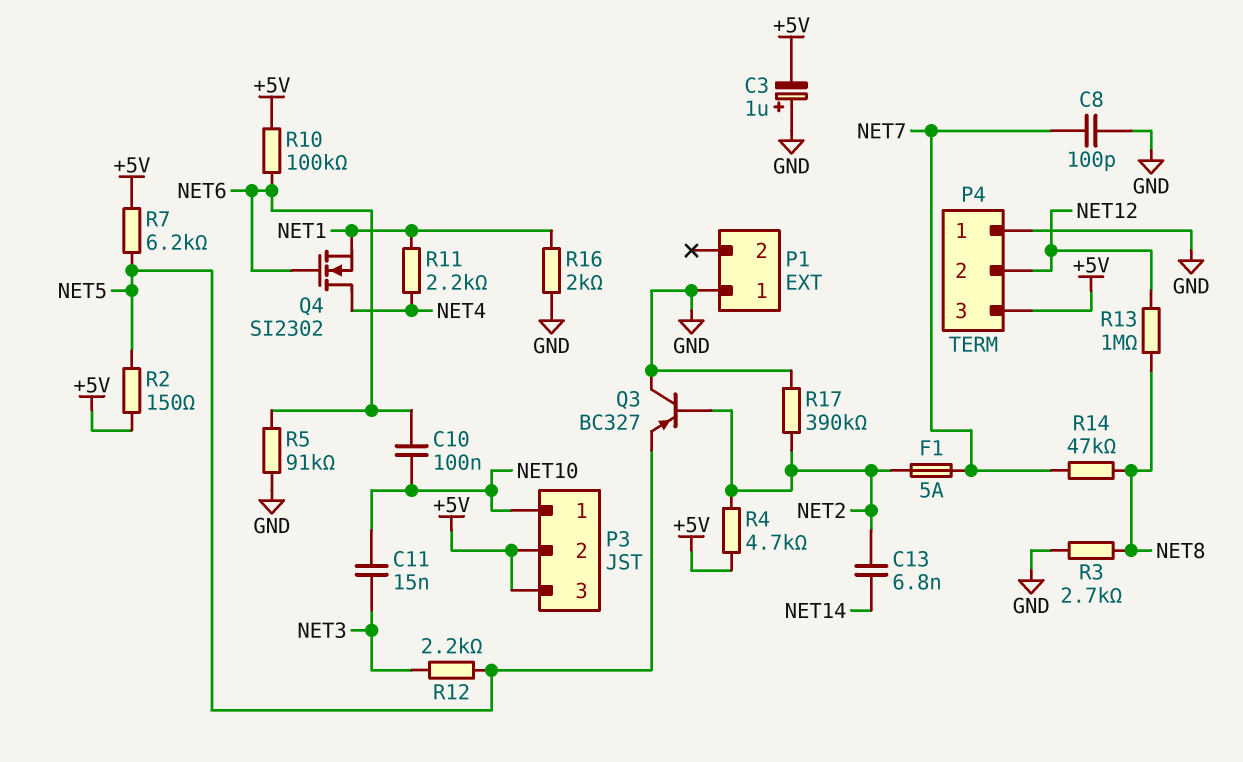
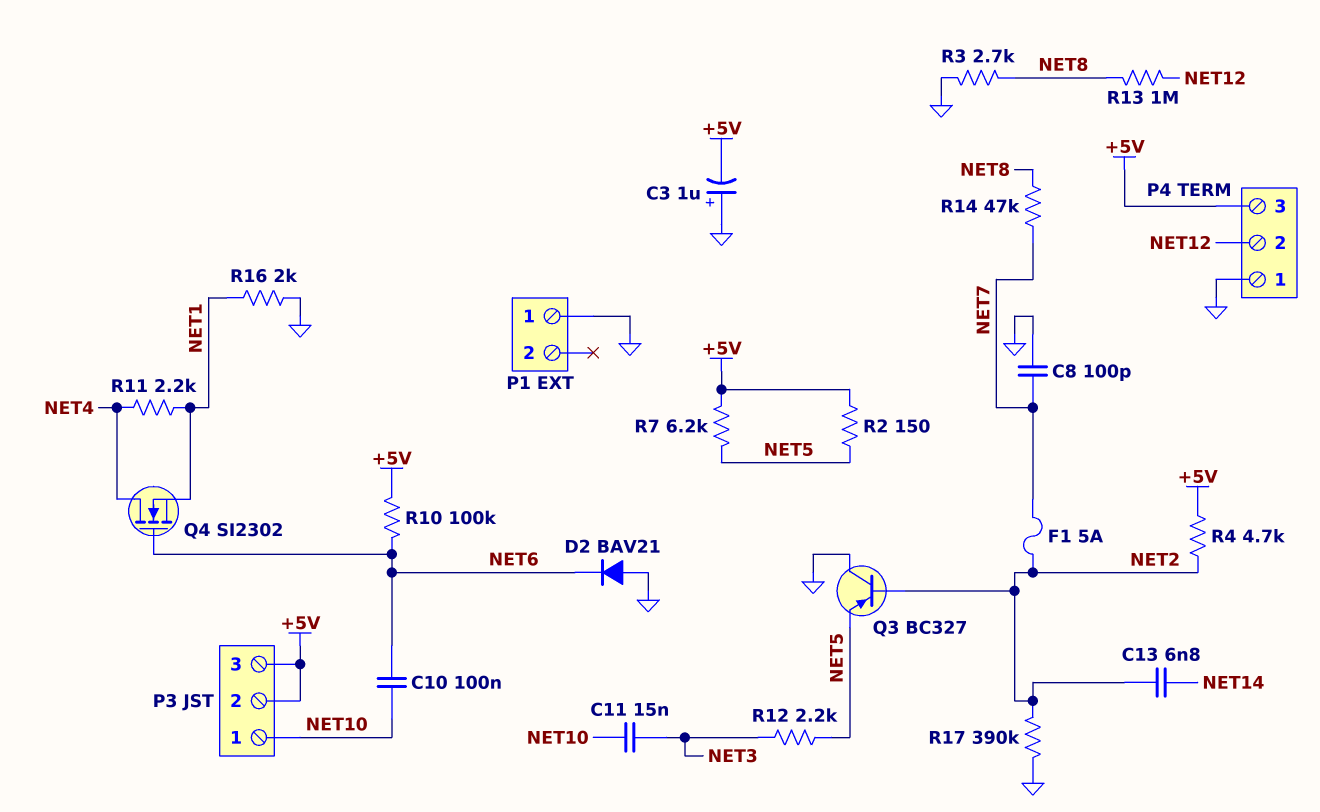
D2: none -> diode BAV21 (A GND, K NET6)
R5: 91k (GND, NET6) -> none

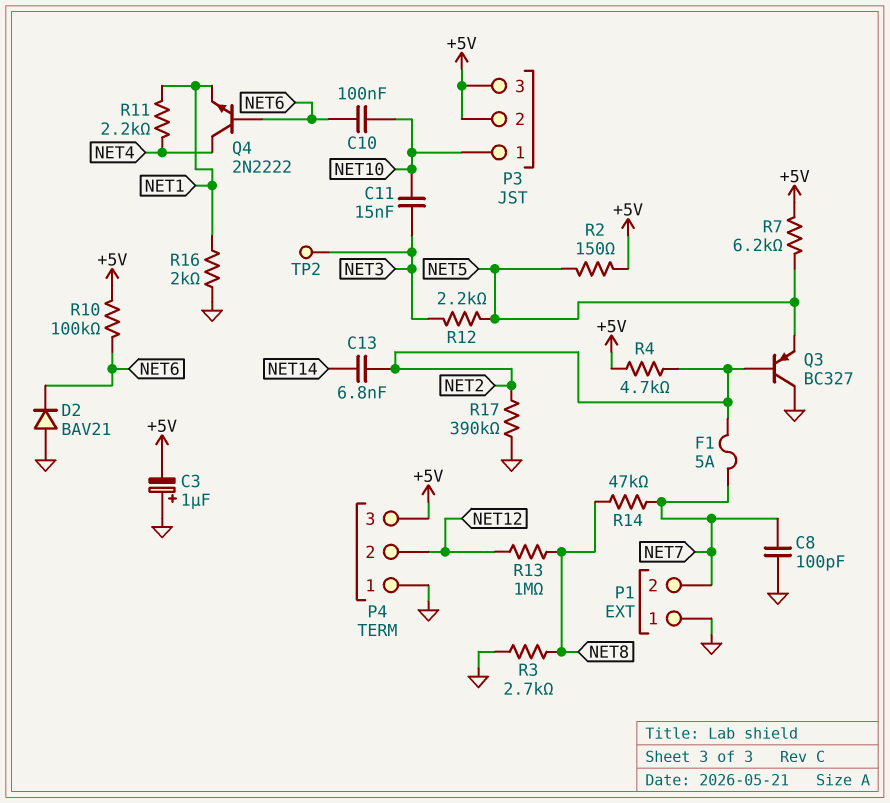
P1 pin 2: none -> NET7
Q4: NMOS SI2302 (G NET6, D NET4, S NET1) -> NPN 2N2222 (B NET6, C NET4, E NET1)
TP2: none -> test point (NET3)

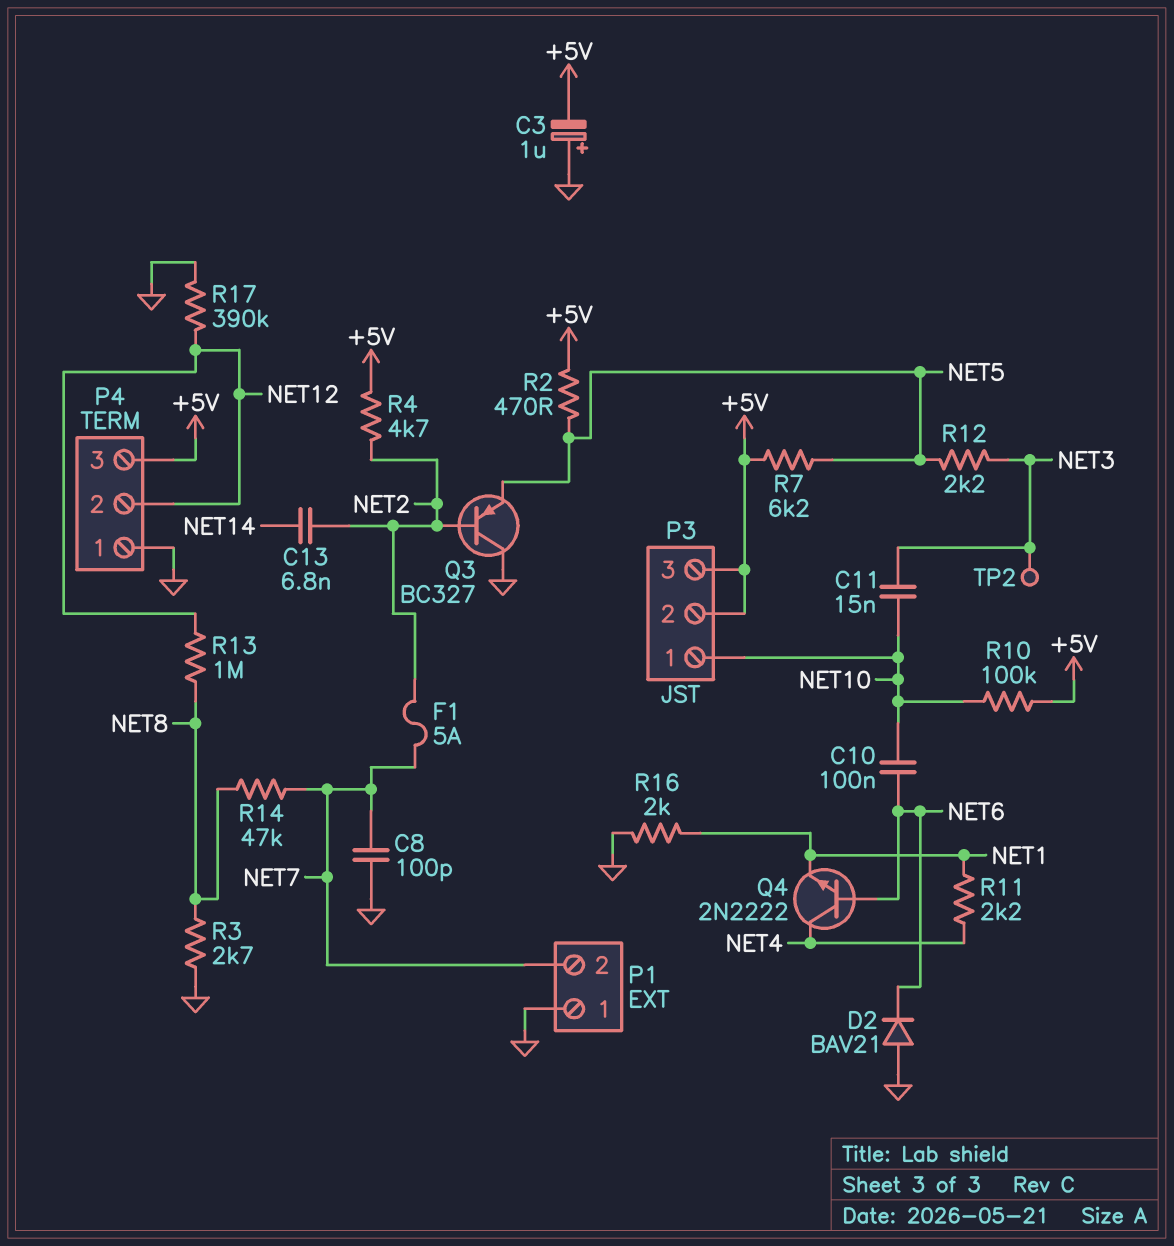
R2: 150 (+5V, NET5) -> 470 (+5V, NET5)
R10: 100k (+5V, NET6) -> 100k (+5V, NET10)
R17: 390k (GND, NET2) -> 390k (GND, NET12)

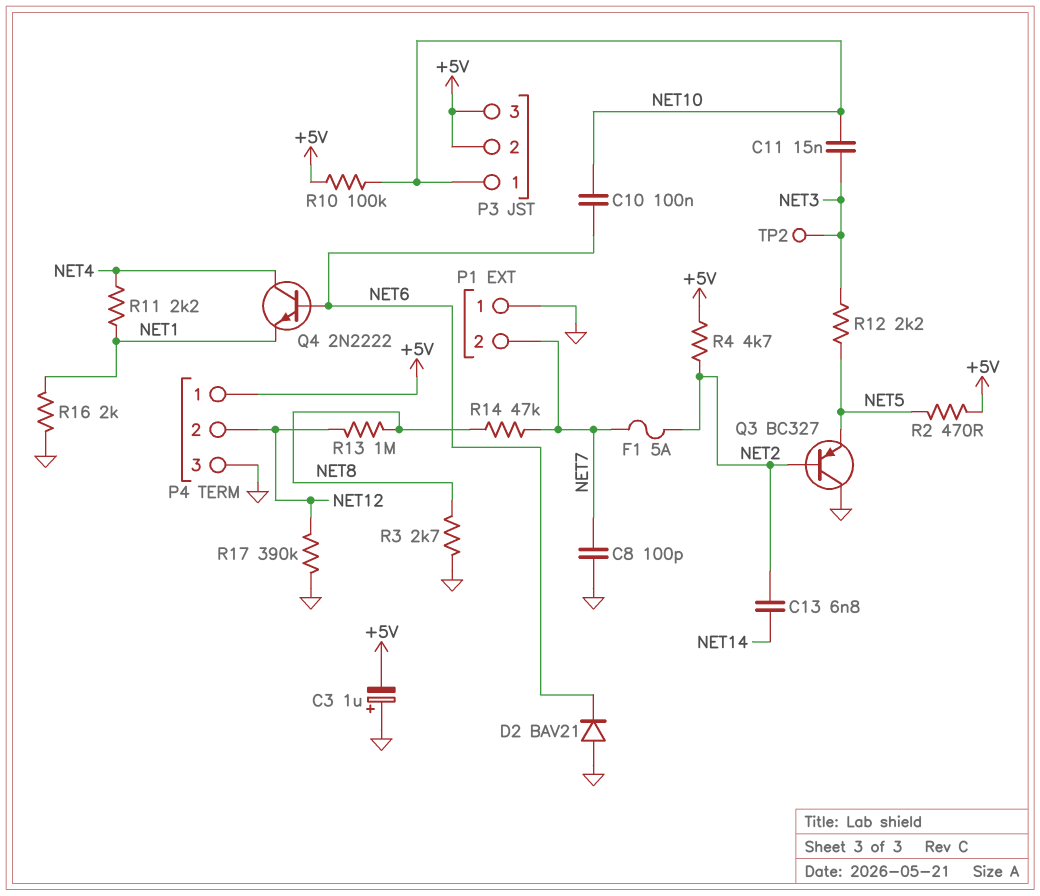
P4 pin 1: GND -> +5V
P4 pin 3: +5V -> GND
R7: 6.2k (+5V, NET5) -> none

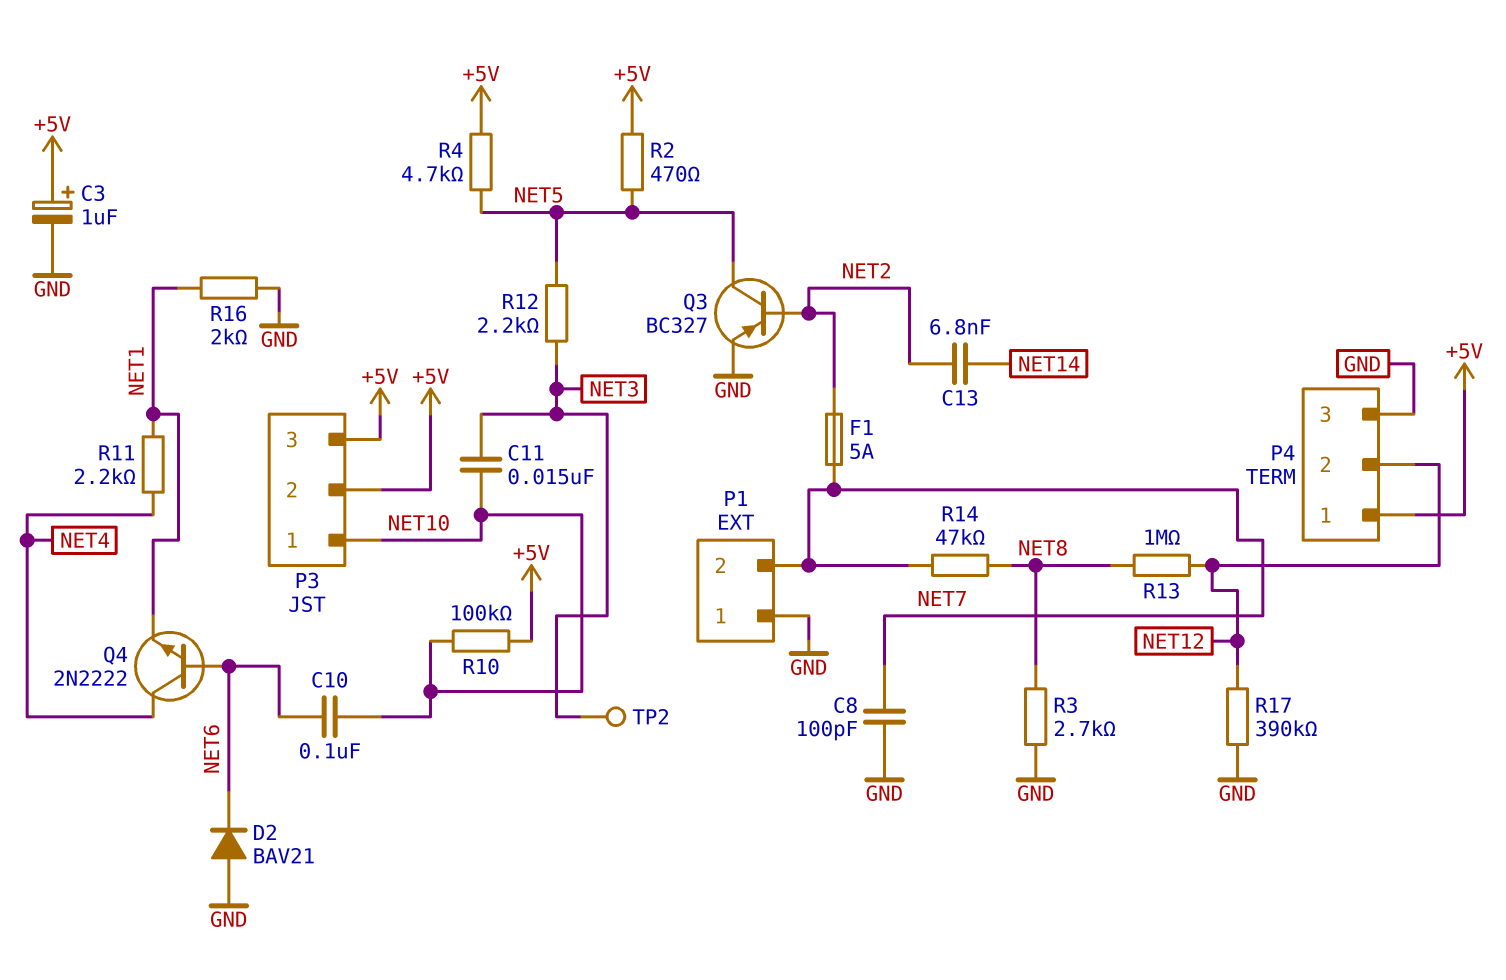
C3: 1uF (plus GND, minus +5V) -> 1uF (plus +5V, minus GND)
Q3: PNP BC327 (B NET2, C GND, E NET5) -> PNP BC327 (B NET2, C NET5, E GND)
R4: 4.7k (+5V, NET2) -> 4.7k (+5V, NET5)

